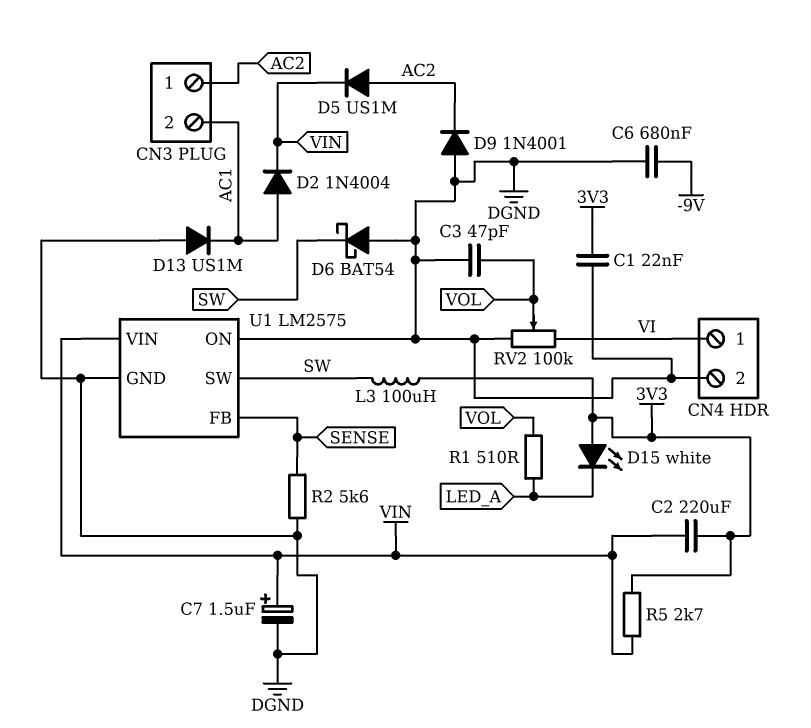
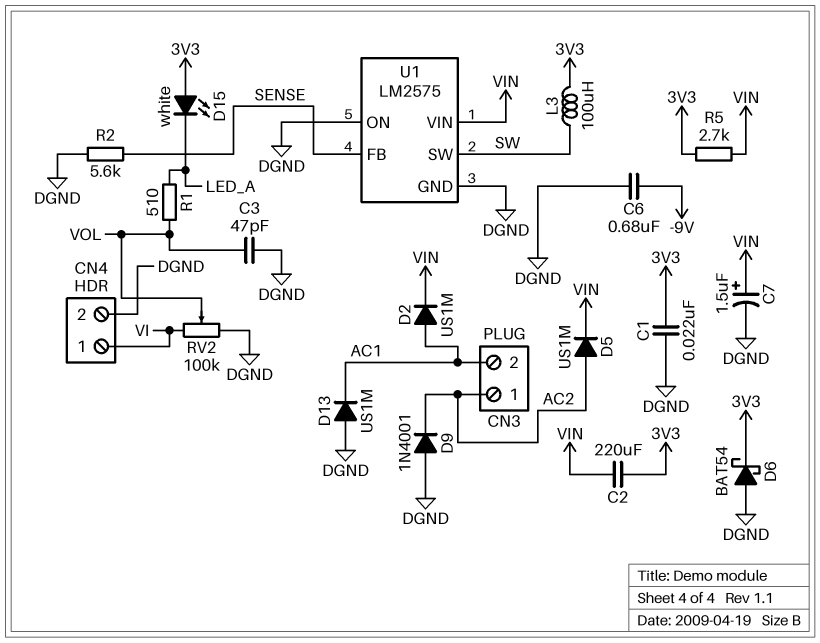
D2: diode 1N4004 (A AC1, K VIN) -> diode US1M (A AC1, K VIN)
D6: schottky BAT54 (A DGND, K SW) -> schottky BAT54 (A DGND, K 3V3)

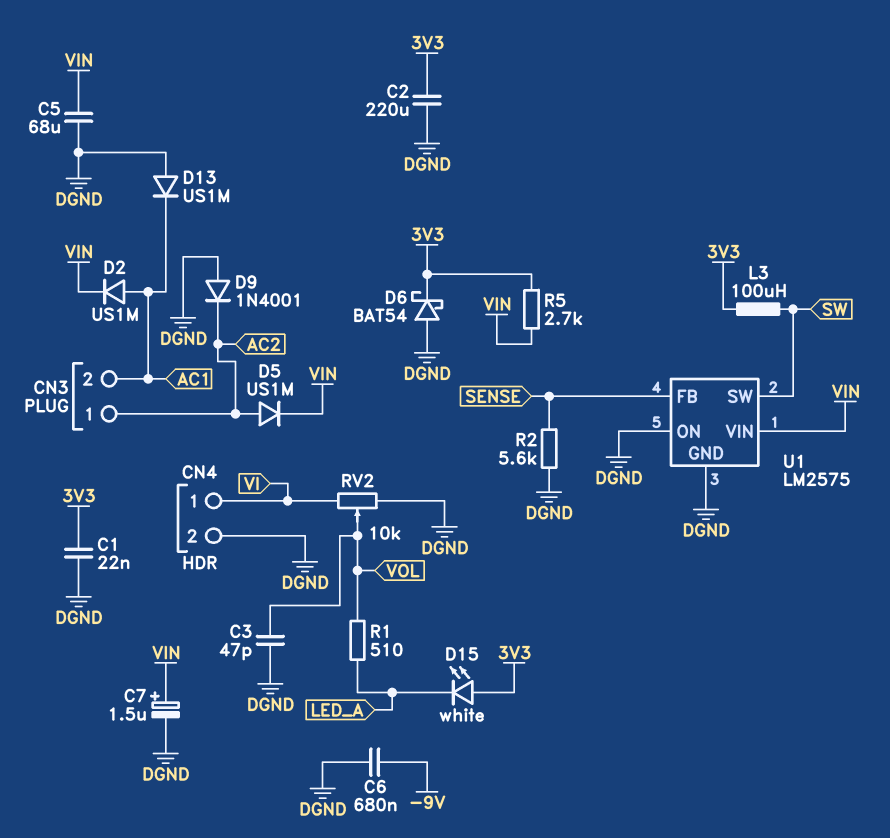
C2: 220uF (3V3, VIN) -> 220uF (3V3, DGND)
C5: none -> 68uF (DGND, VIN)
RV2: 100k (DGND, VI, wiper VOL) -> 10k (DGND, VI, wiper VOL)

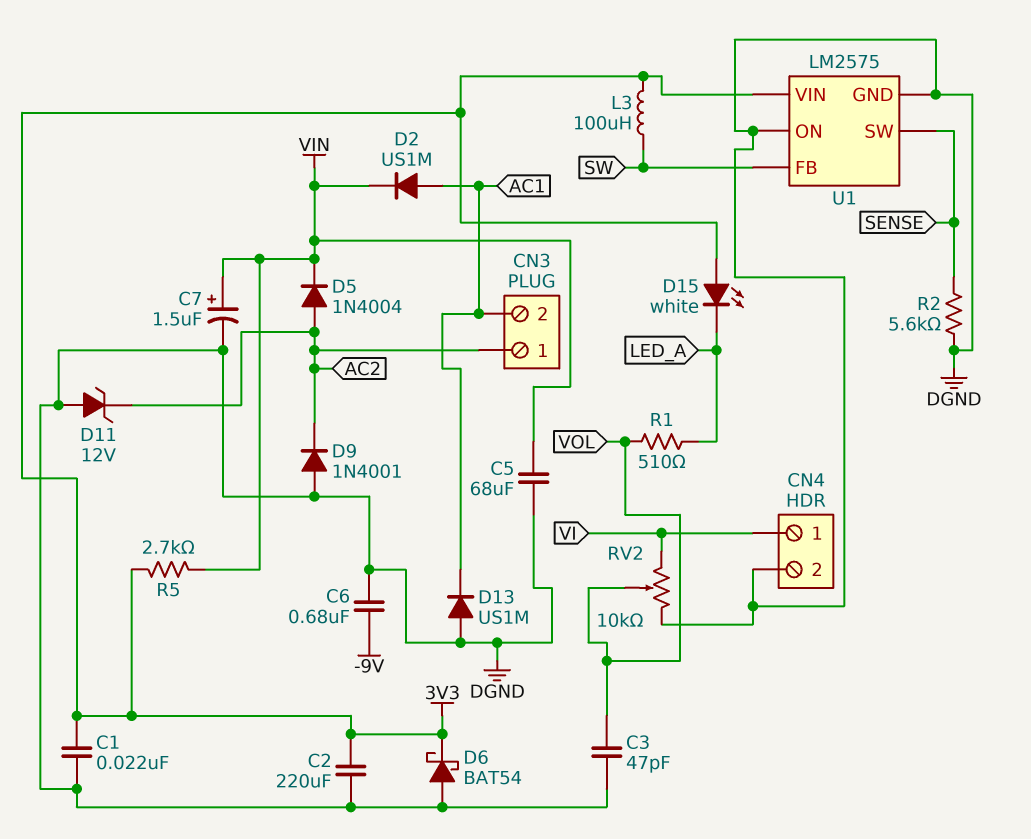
D5: diode US1M (A AC2, K VIN) -> diode 1N4004 (A AC2, K VIN)
D11: none -> zener 12V (A DGND, K AC2)
U1 pin FB: SENSE -> SW
U1 pin SW: SW -> SENSE
U1 pin VIN: VIN -> 3V3

